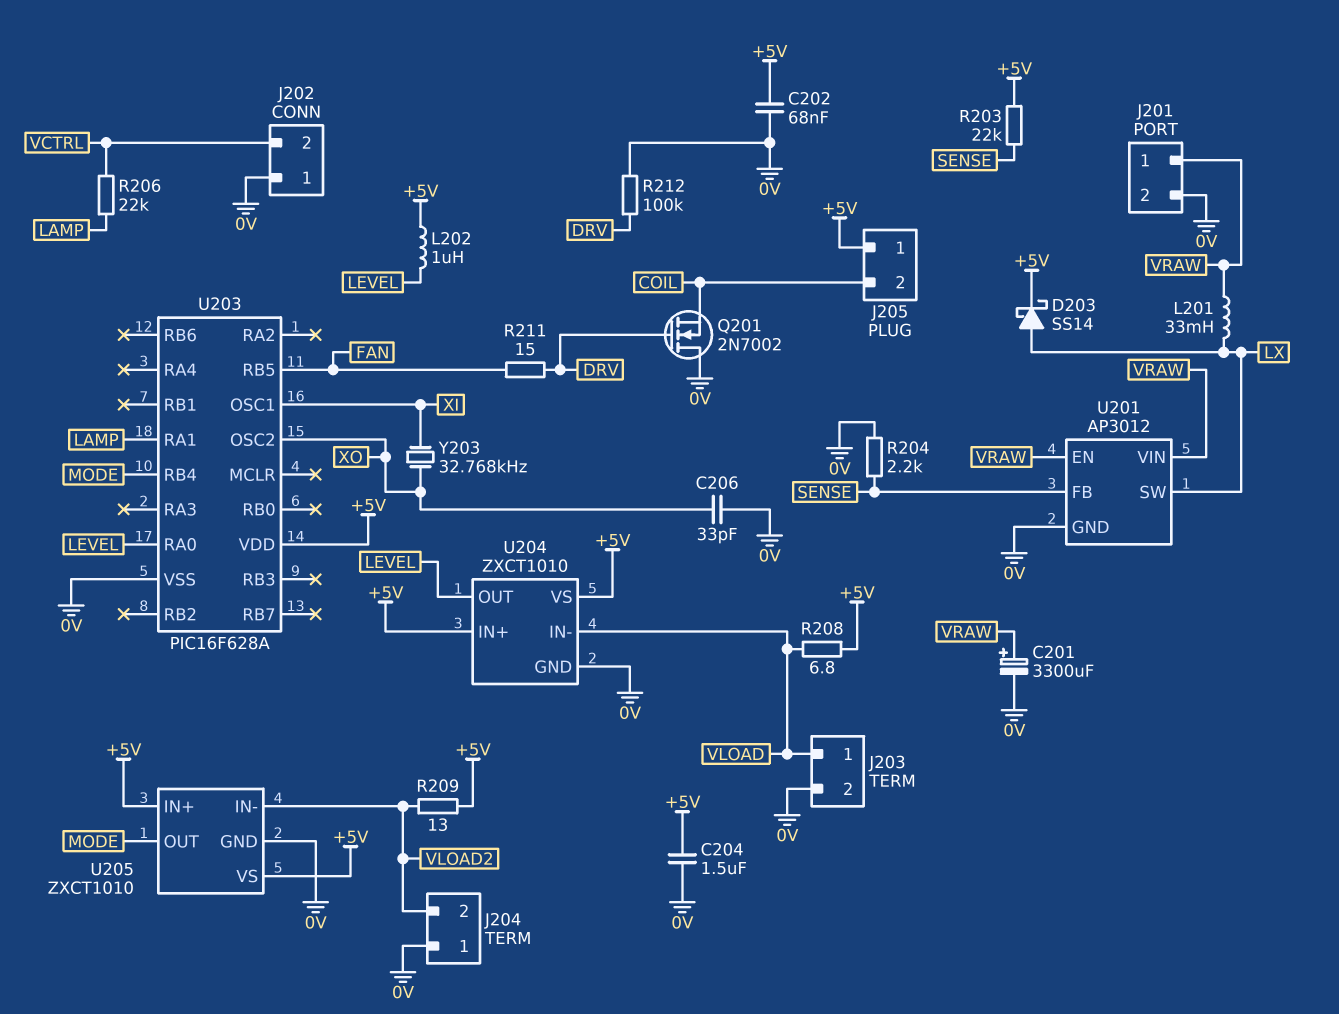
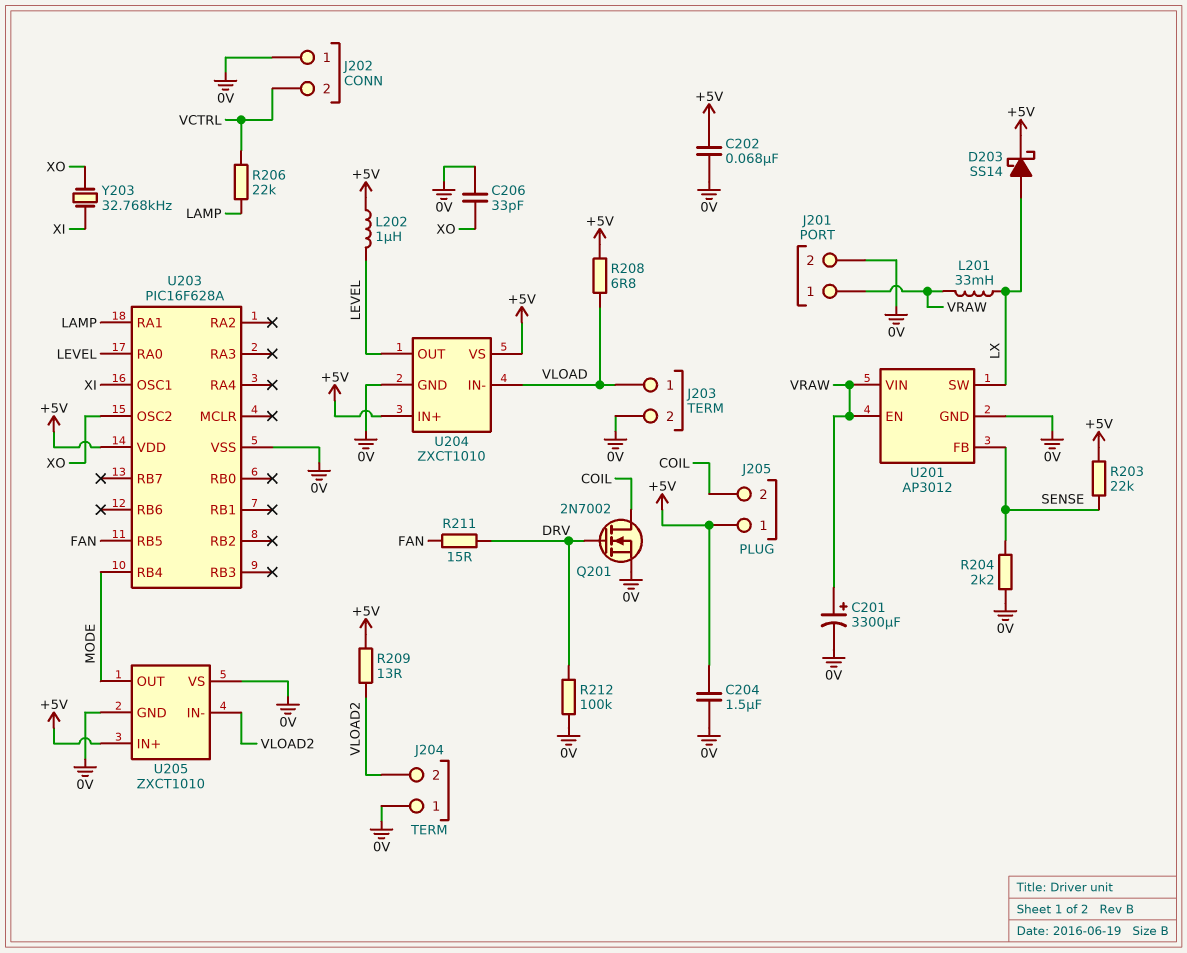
Q201: NMOS 2N7002 (G DRV, D 0V, S COIL) -> NMOS 2N7002 (G DRV, D COIL, S 0V)
U205 pin VS: +5V -> 0V

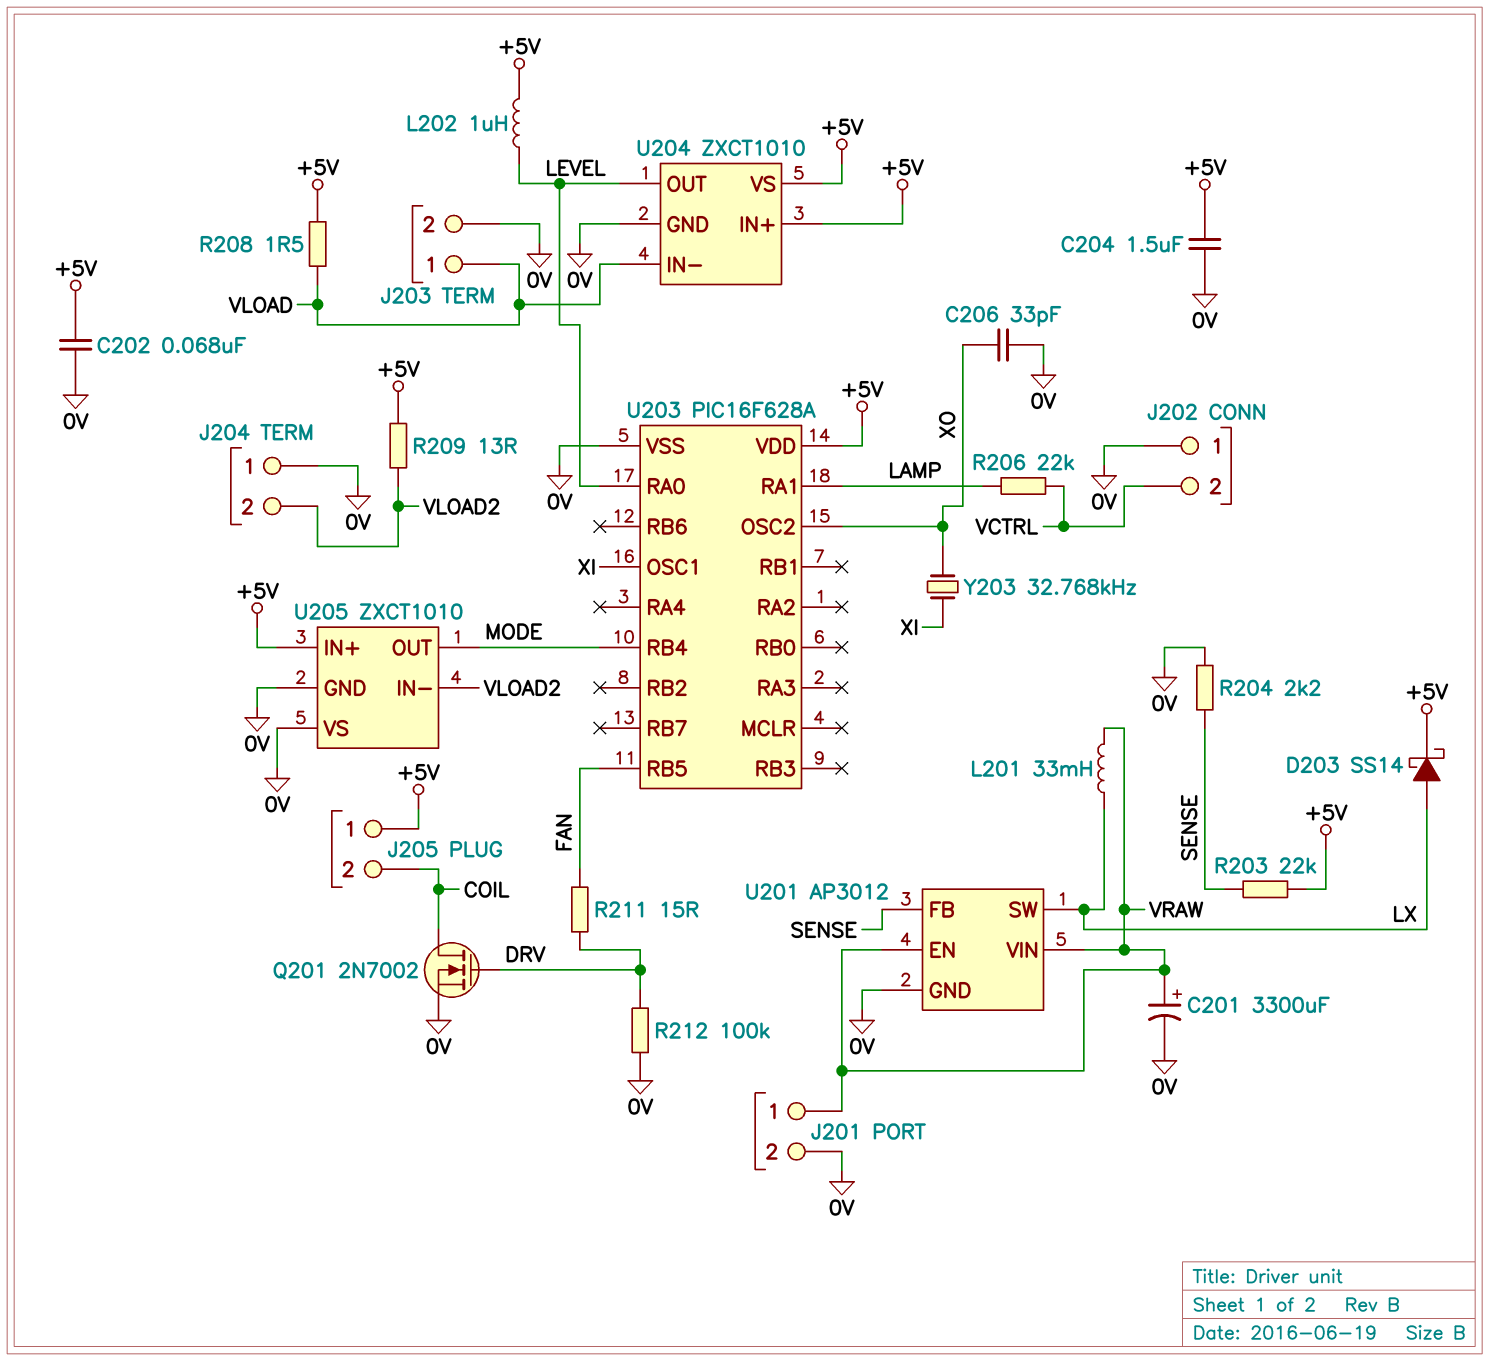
R208: 6.8 (+5V, VLOAD) -> 1.5 (+5V, VLOAD)

